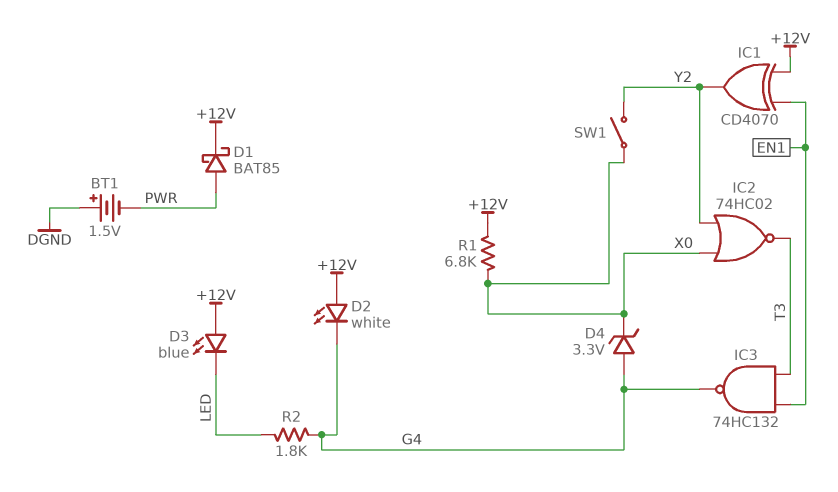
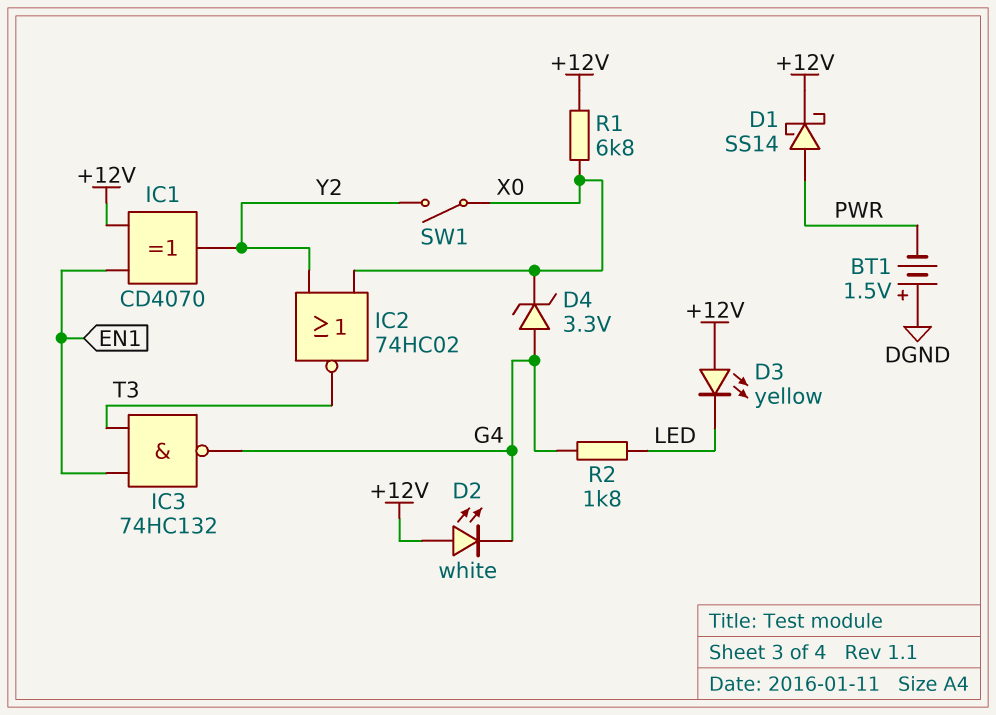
D1: schottky BAT85 (A PWR, K +12V) -> schottky SS14 (A PWR, K +12V)
D3: LED blue (A +12V, K LED) -> LED yellow (A +12V, K LED)

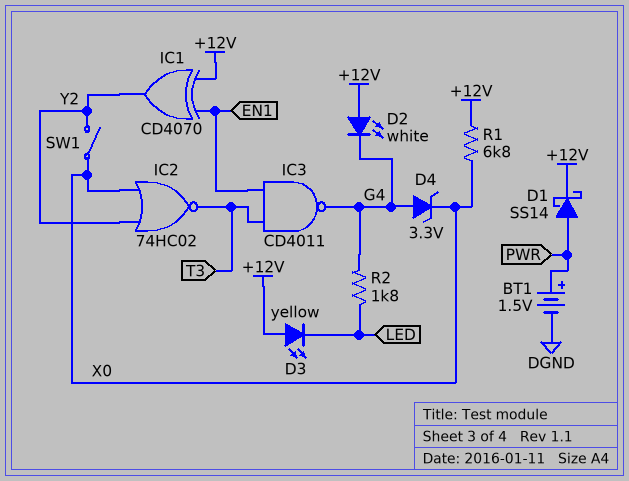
BT1: 1.5V (plus DGND, minus PWR) -> 1.5V (plus PWR, minus DGND)
IC3: NAND 74HC132 (in EN1, in T3, out G4) -> NAND CD4011 (in EN1, in T3, out G4)

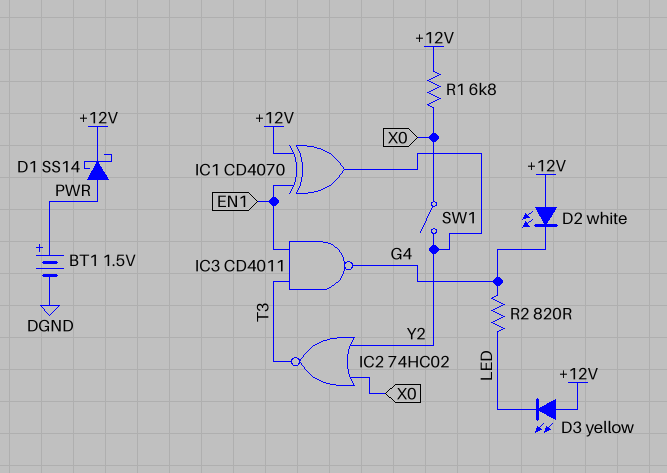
D4: zener 3.3V (A G4, K X0) -> none
R2: 1.8k (G4, LED) -> 820 (G4, LED)

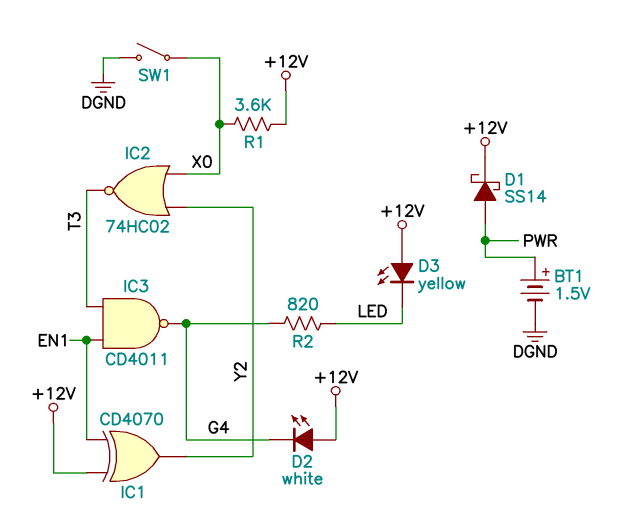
R1: 6.8k (+12V, X0) -> 3.6k (+12V, X0)
SW1: switch (X0, Y2) -> switch (DGND, X0)

